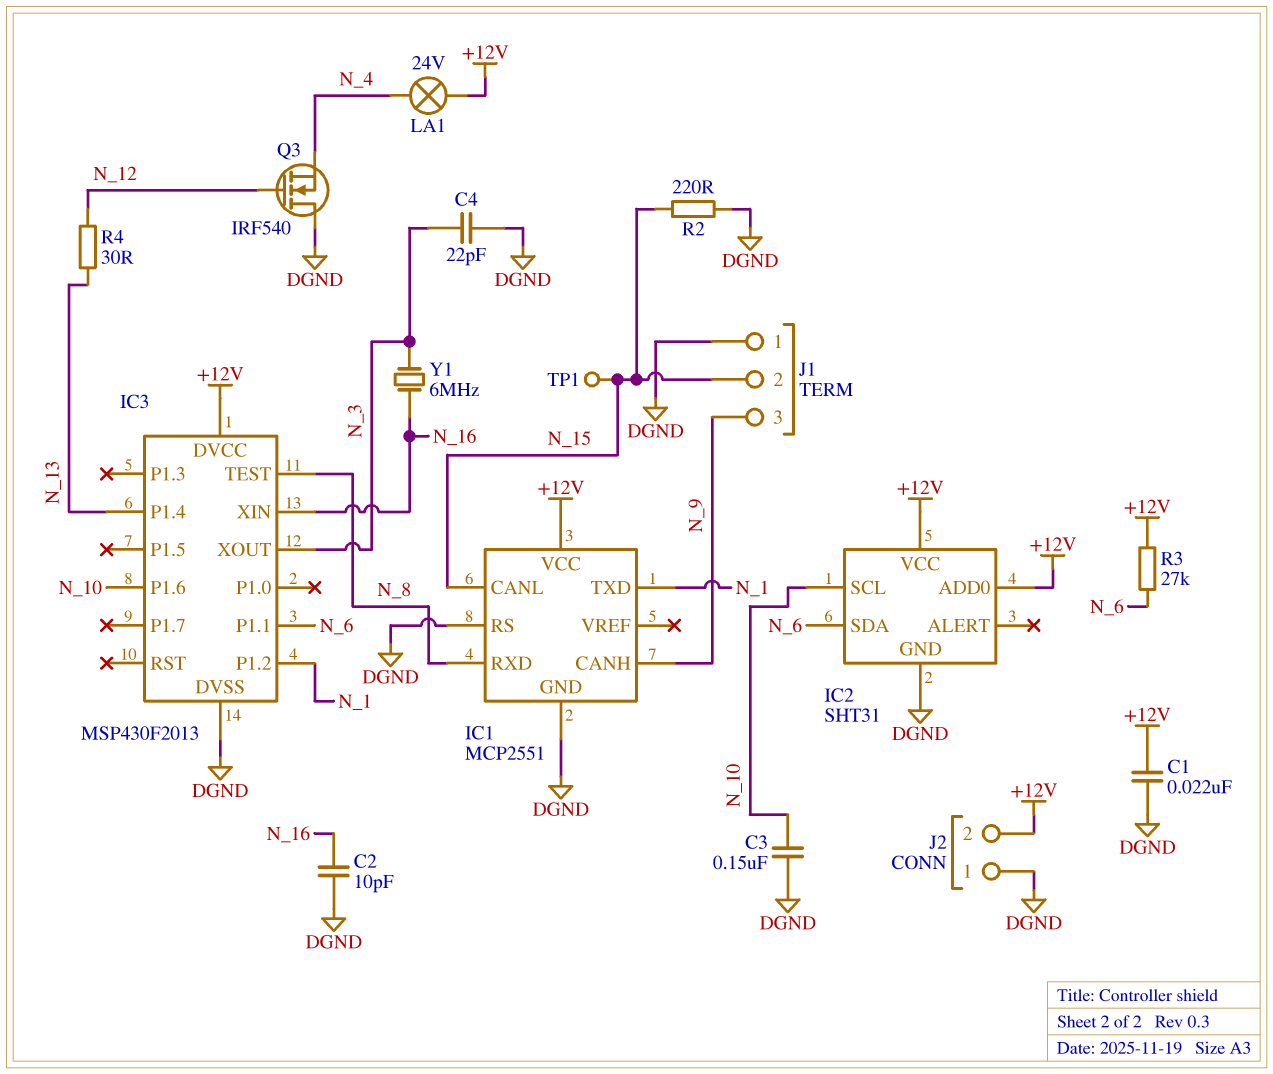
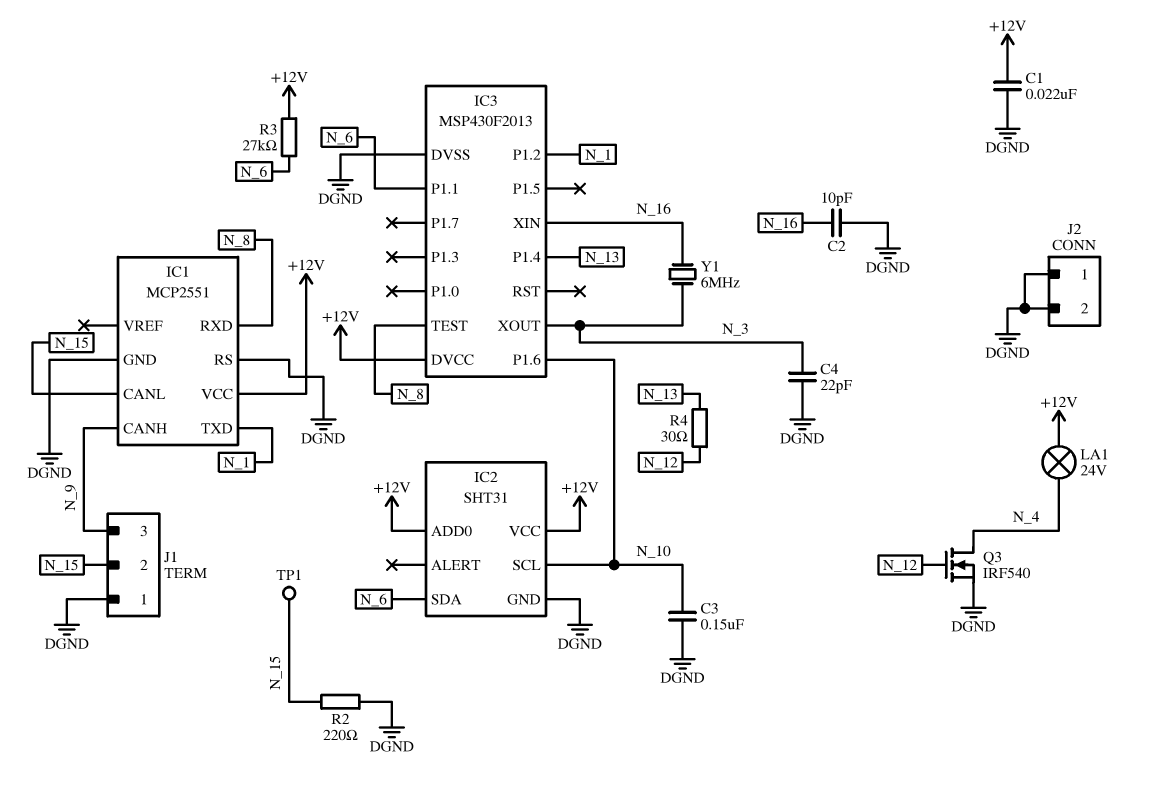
J2 pin 2: +12V -> DGND
Q3: NMOS IRF540 (G N_12, D DGND, S N_4) -> NMOS IRF540 (G N_12, D N_4, S DGND)

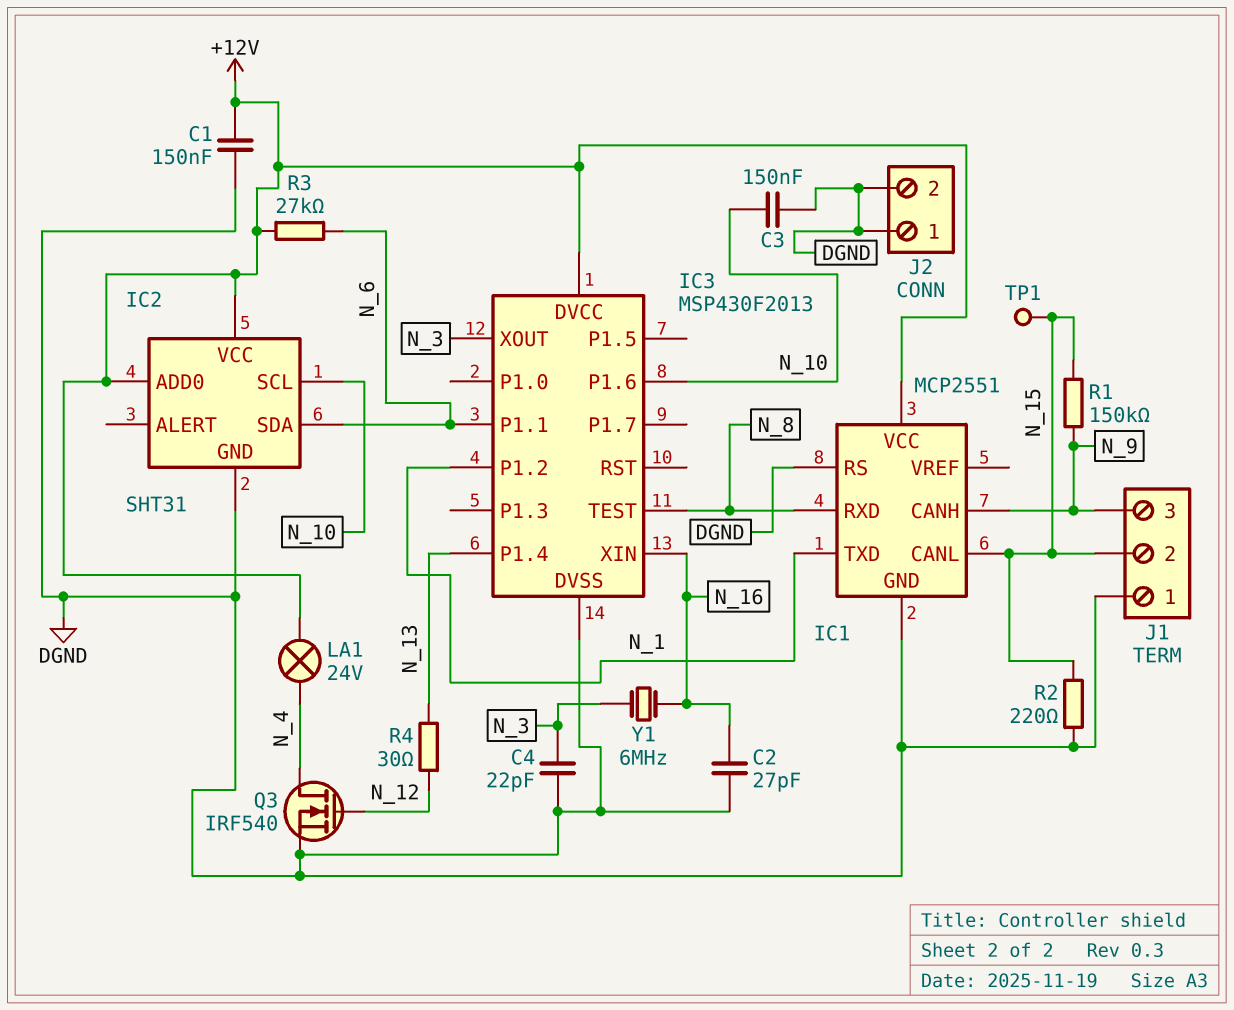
C1: 22nF (+12V, DGND) -> 150nF (+12V, DGND)
C2: 10pF (DGND, N_16) -> 27pF (DGND, N_16)
R1: none -> 150k (N_9, N_15)

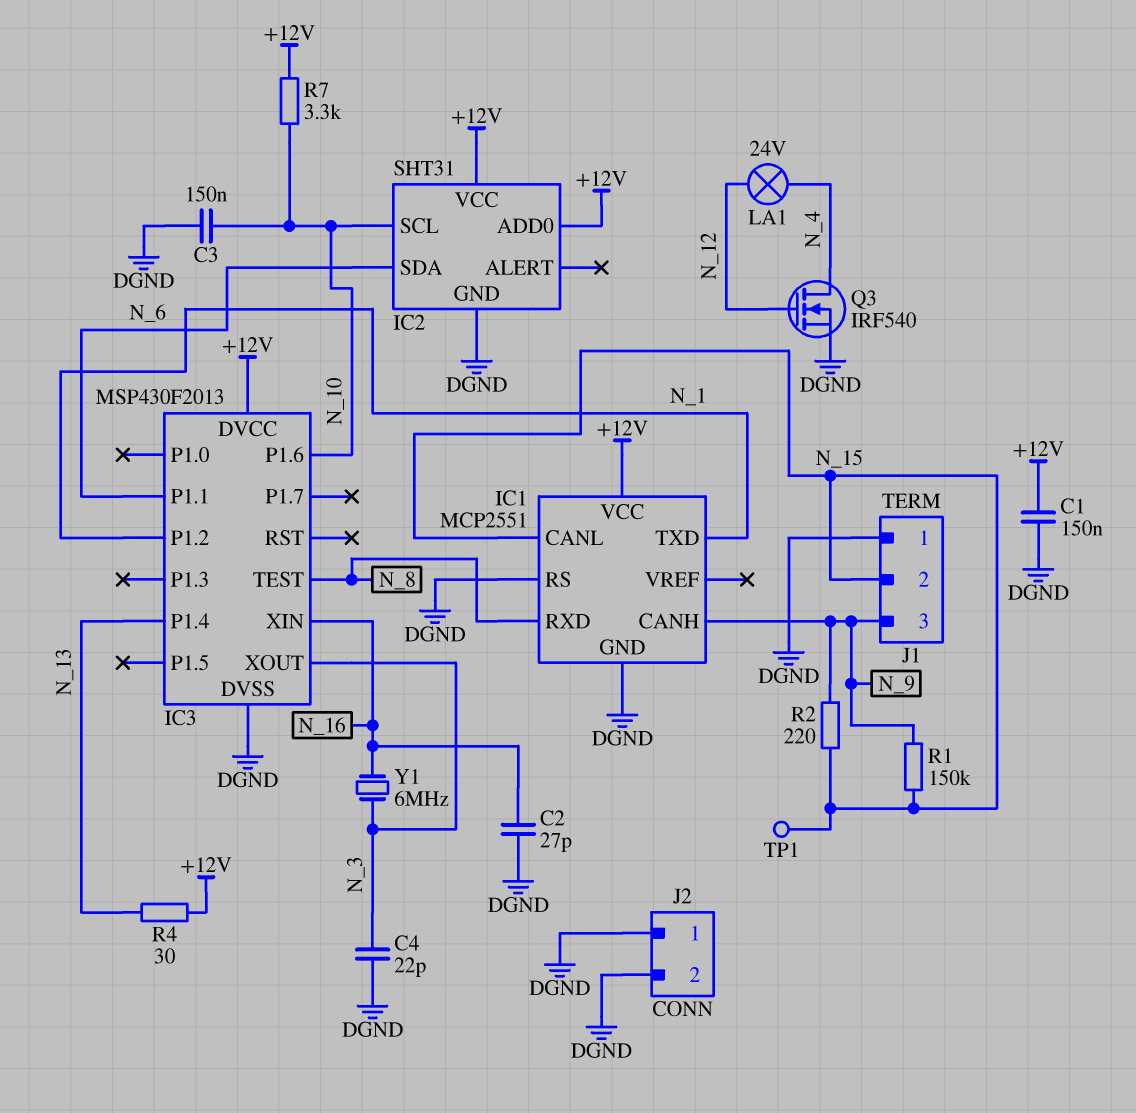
LA1: lamp 24V (+12V, N_4) -> lamp 24V (N_4, N_12)
R2: 220 (DGND, N_15) -> 220 (N_9, N_15)
R3: 27k (+12V, N_6) -> none
R4: 30 (N_12, N_13) -> 30 (+12V, N_13)
R7: none -> 3.3k (+12V, N_10)

